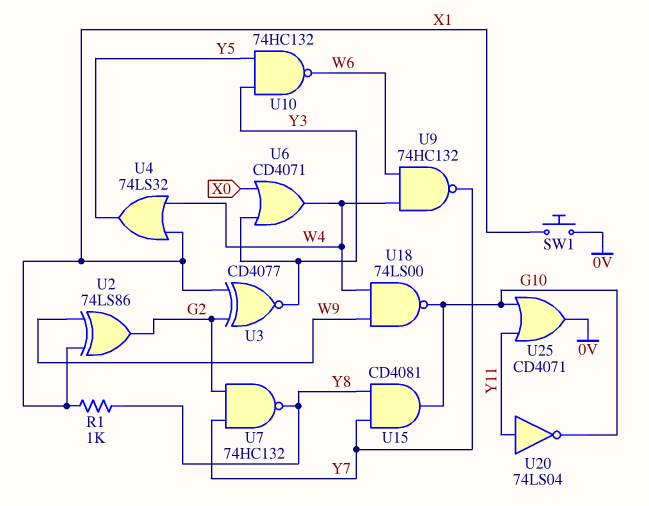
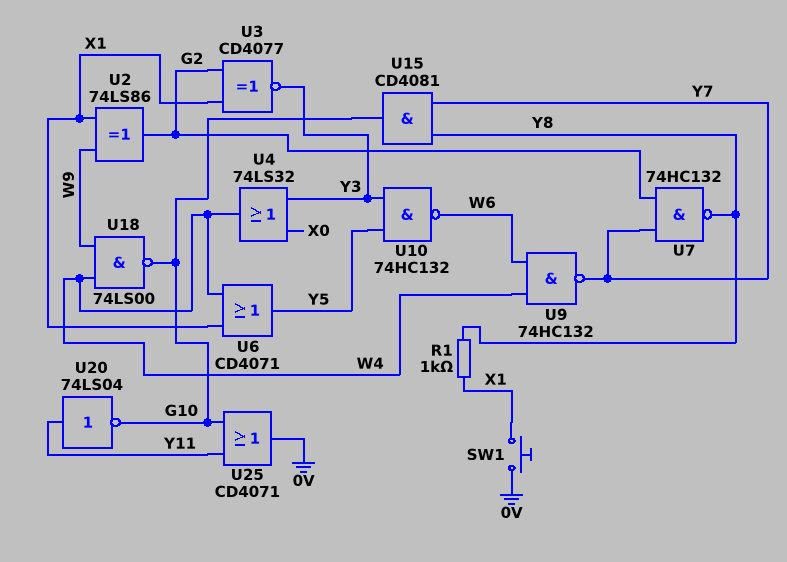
U4: OR 74LS32 (in W4, in X1, out Y5) -> OR 74LS32 (in X0, in Y3, out W4)
U6: OR CD4071 (in X0, in Y3, out W4) -> OR CD4071 (in W4, in X1, out Y5)

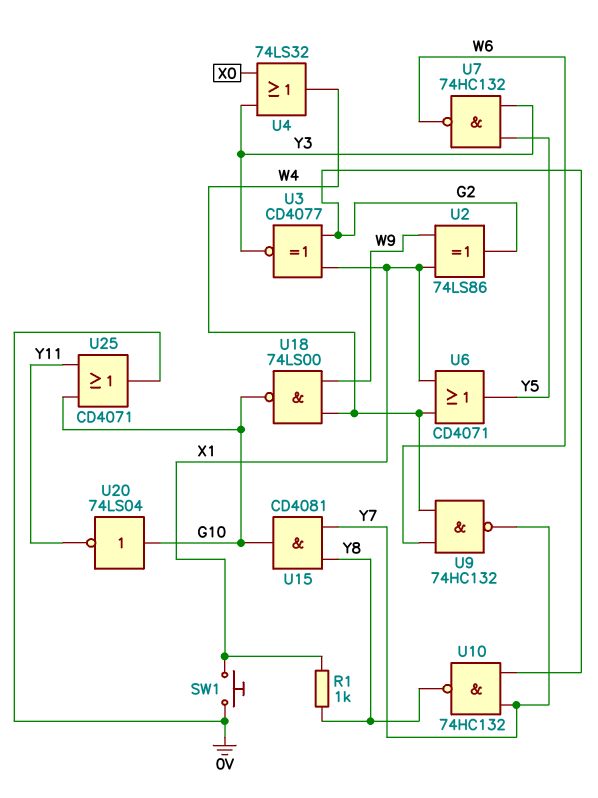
U7: NAND 74HC132 (in G2, in Y7, out Y8) -> NAND 74HC132 (in Y3, in Y5, out W6)
U10: NAND 74HC132 (in Y3, in Y5, out W6) -> NAND 74HC132 (in G2, in Y7, out Y8)
U20: NOT 74LS04 (in Y11, out G10) -> NOT 74LS04 (in G10, out Y11)

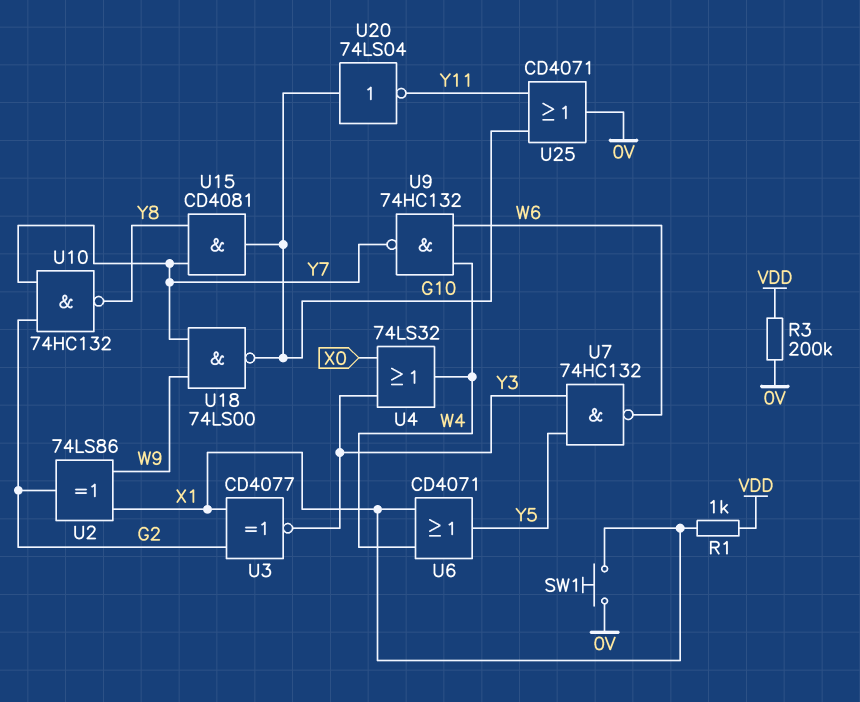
R1: 1k (X1, Y8) -> 1k (VDD, X1)
R3: none -> 200k (0V, VDD)
U18: NAND 74LS00 (in W4, in W9, out G10) -> NAND 74LS00 (in W9, in Y7, out G10)

